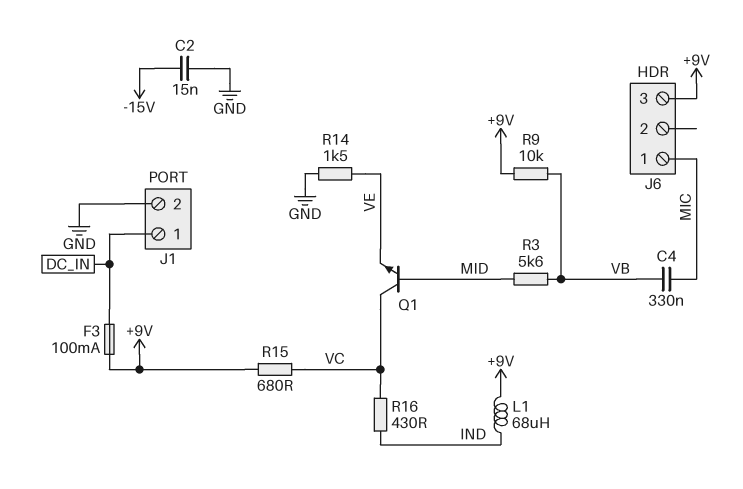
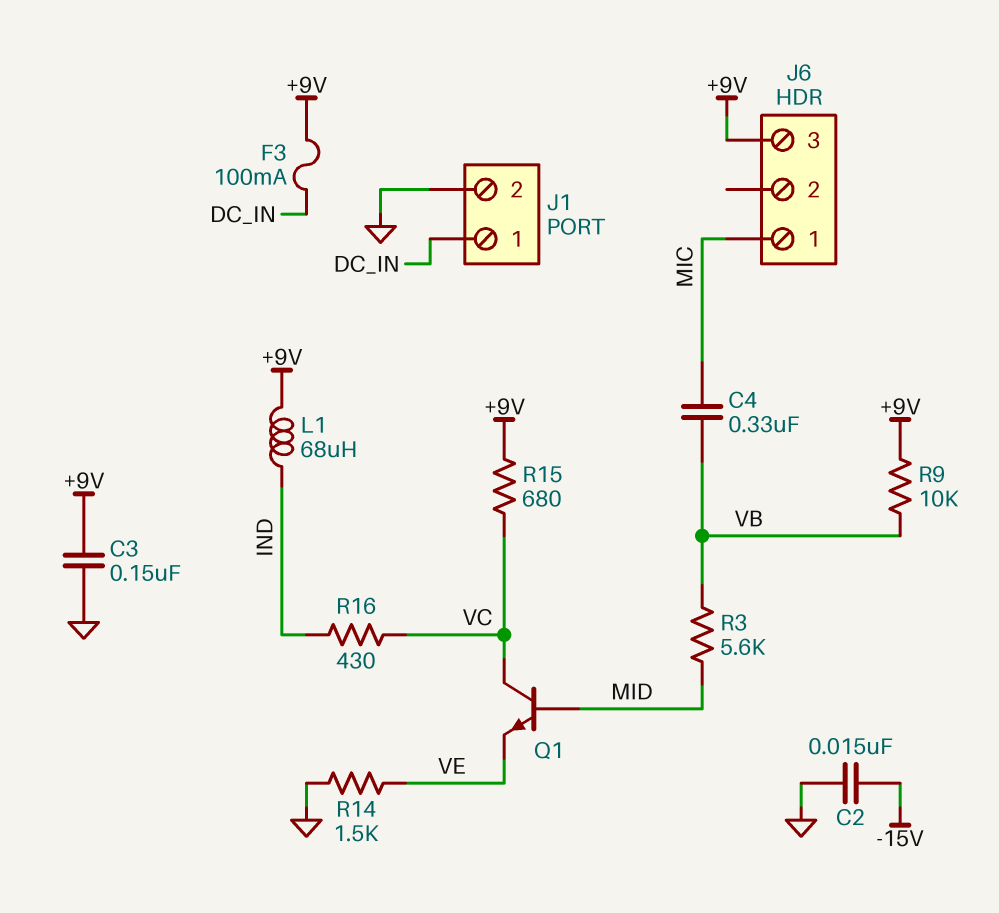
C3: none -> 150nF (+9V, GND)

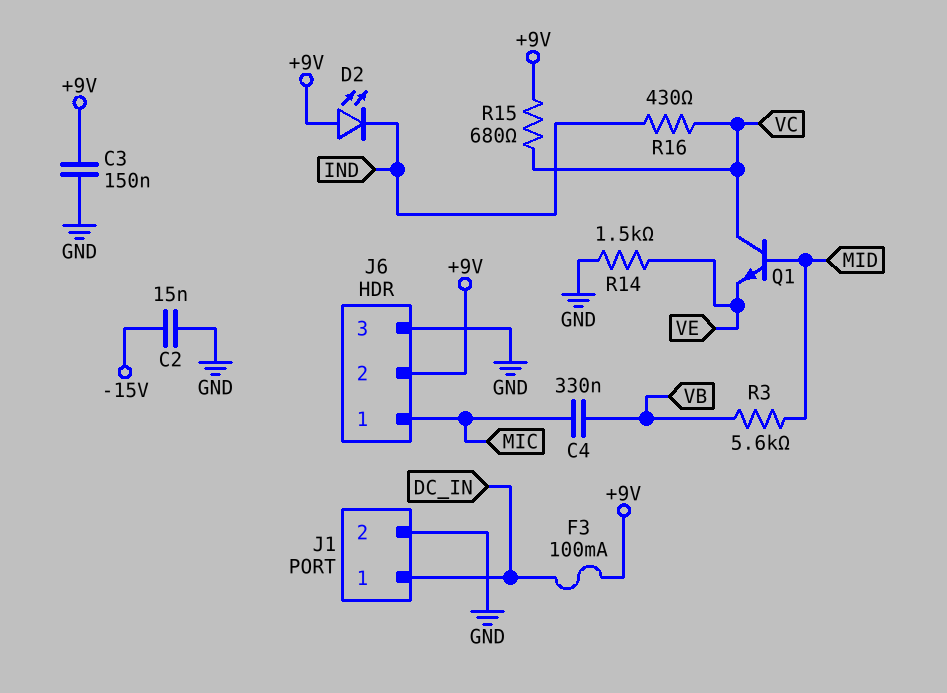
D2: none -> LED (A +9V, K IND)
J6 pin 2: none -> +9V
J6 pin 3: +9V -> GND
L1: 68uH (+9V, IND) -> none
R9: 10k (+9V, VB) -> none

